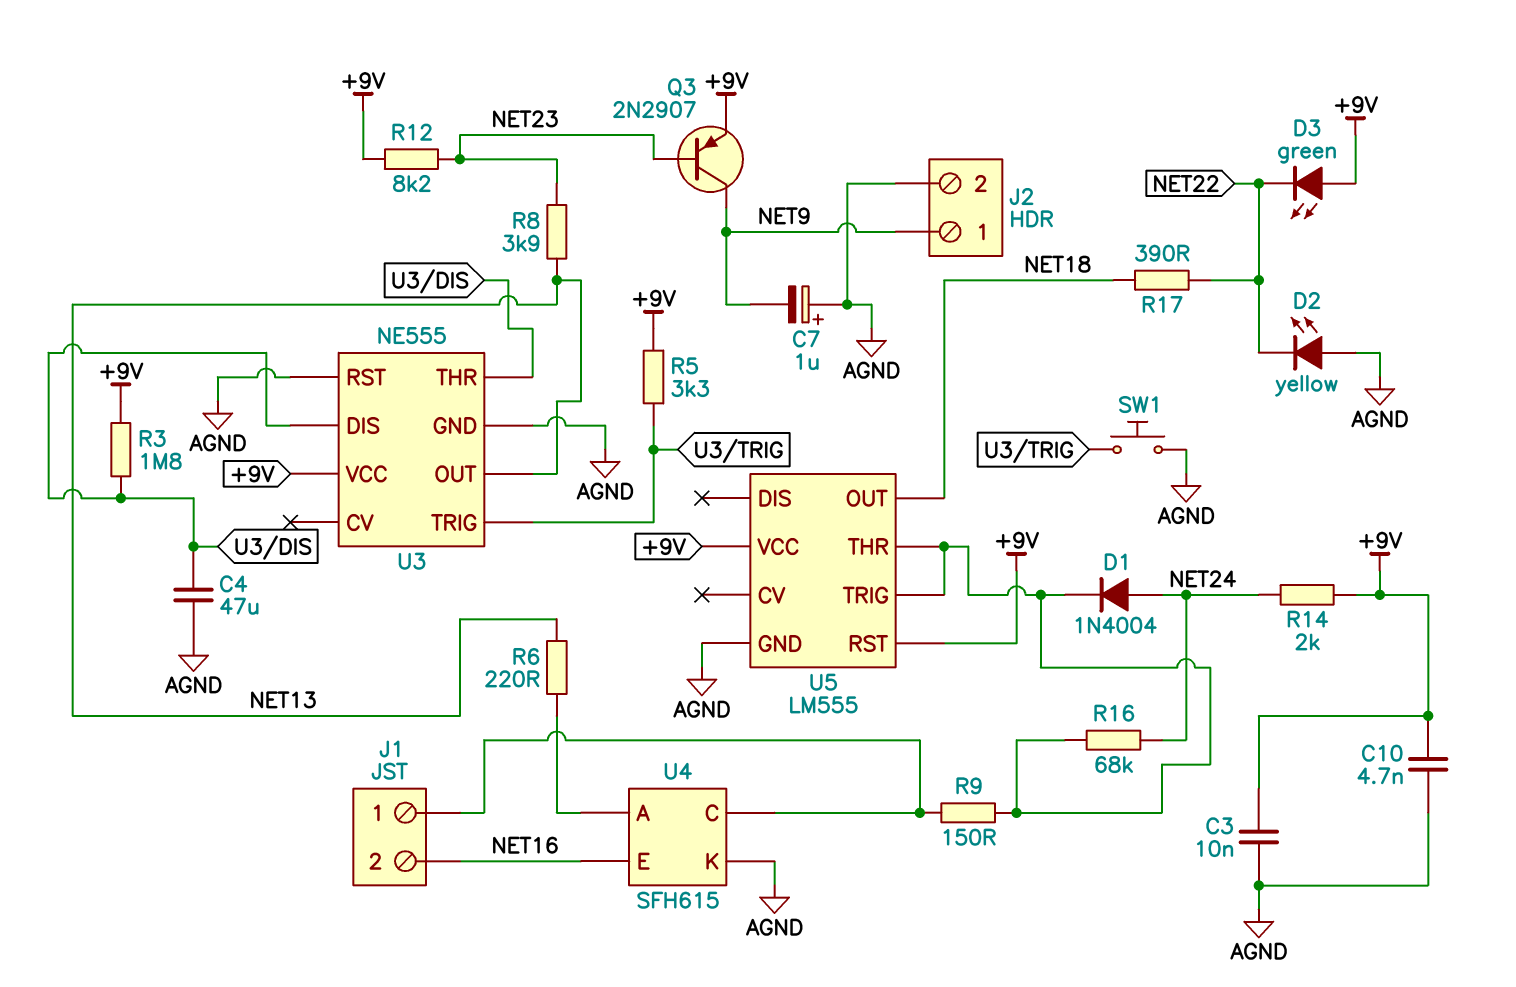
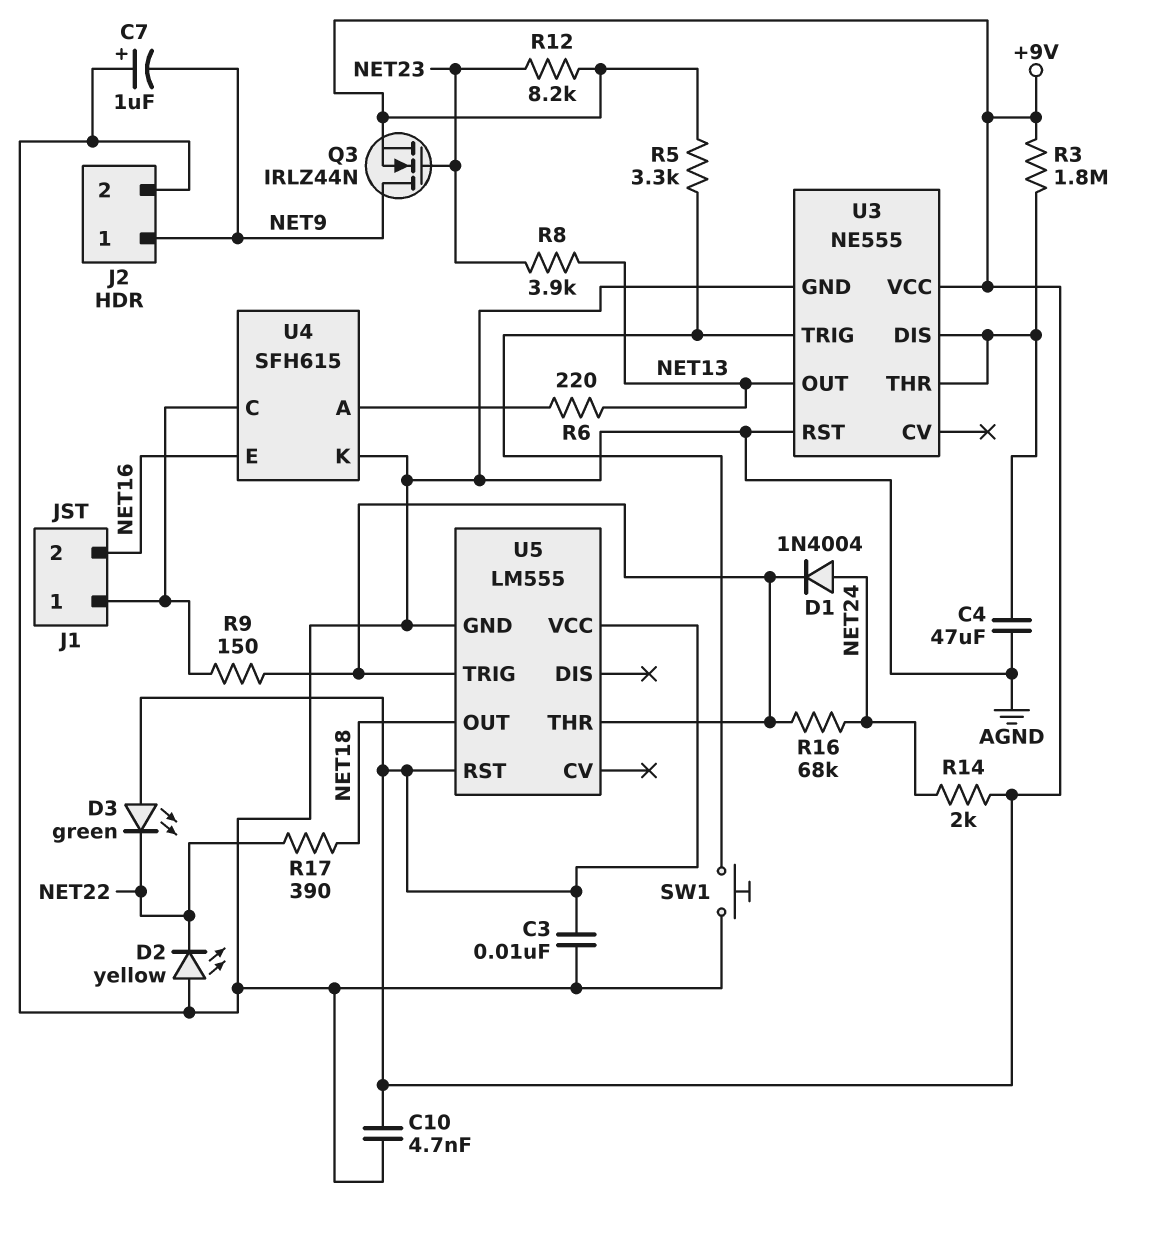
Q3: PNP 2N2907 (B NET23, C NET9, E +9V) -> NMOS IRLZ44N (G NET23, D NET9, S +9V)

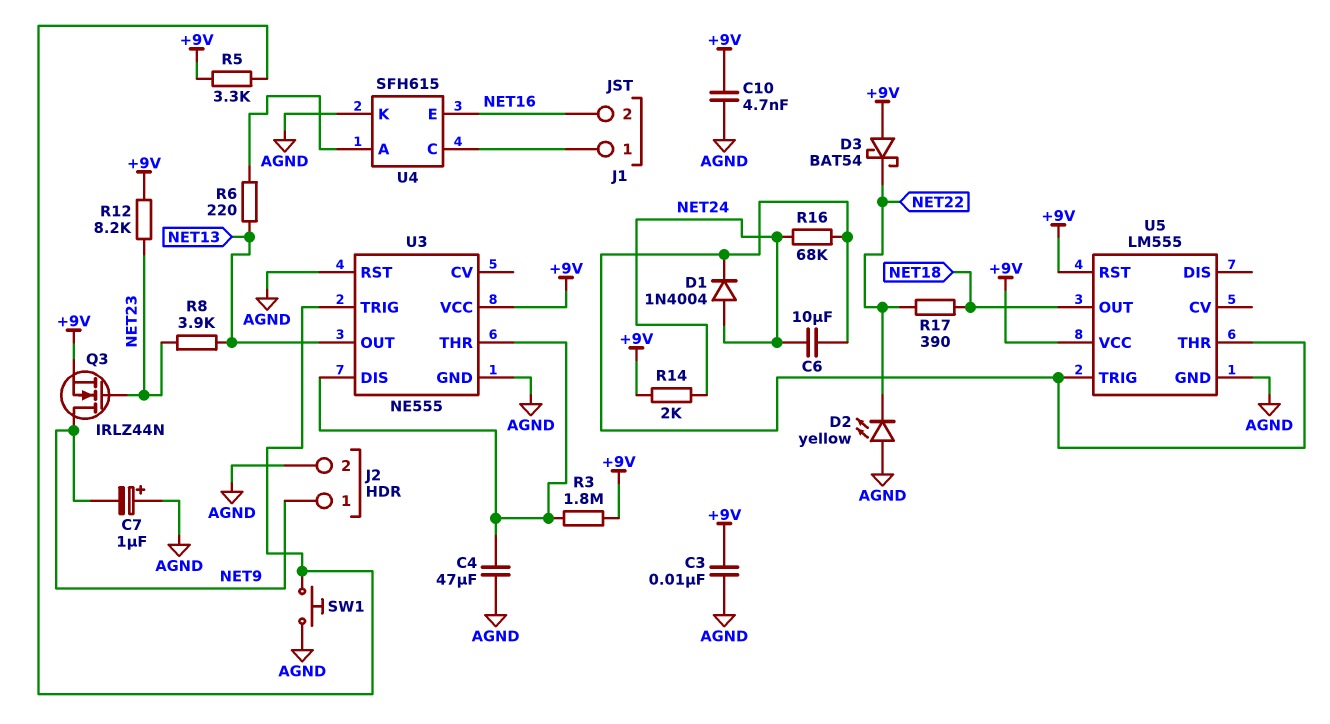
C6: none -> 10uF (NET24, U5/THR)
D3: LED green (A +9V, K NET22) -> schottky BAT54 (A +9V, K NET22)
R9: 150 (J1/1, U5/THR) -> none

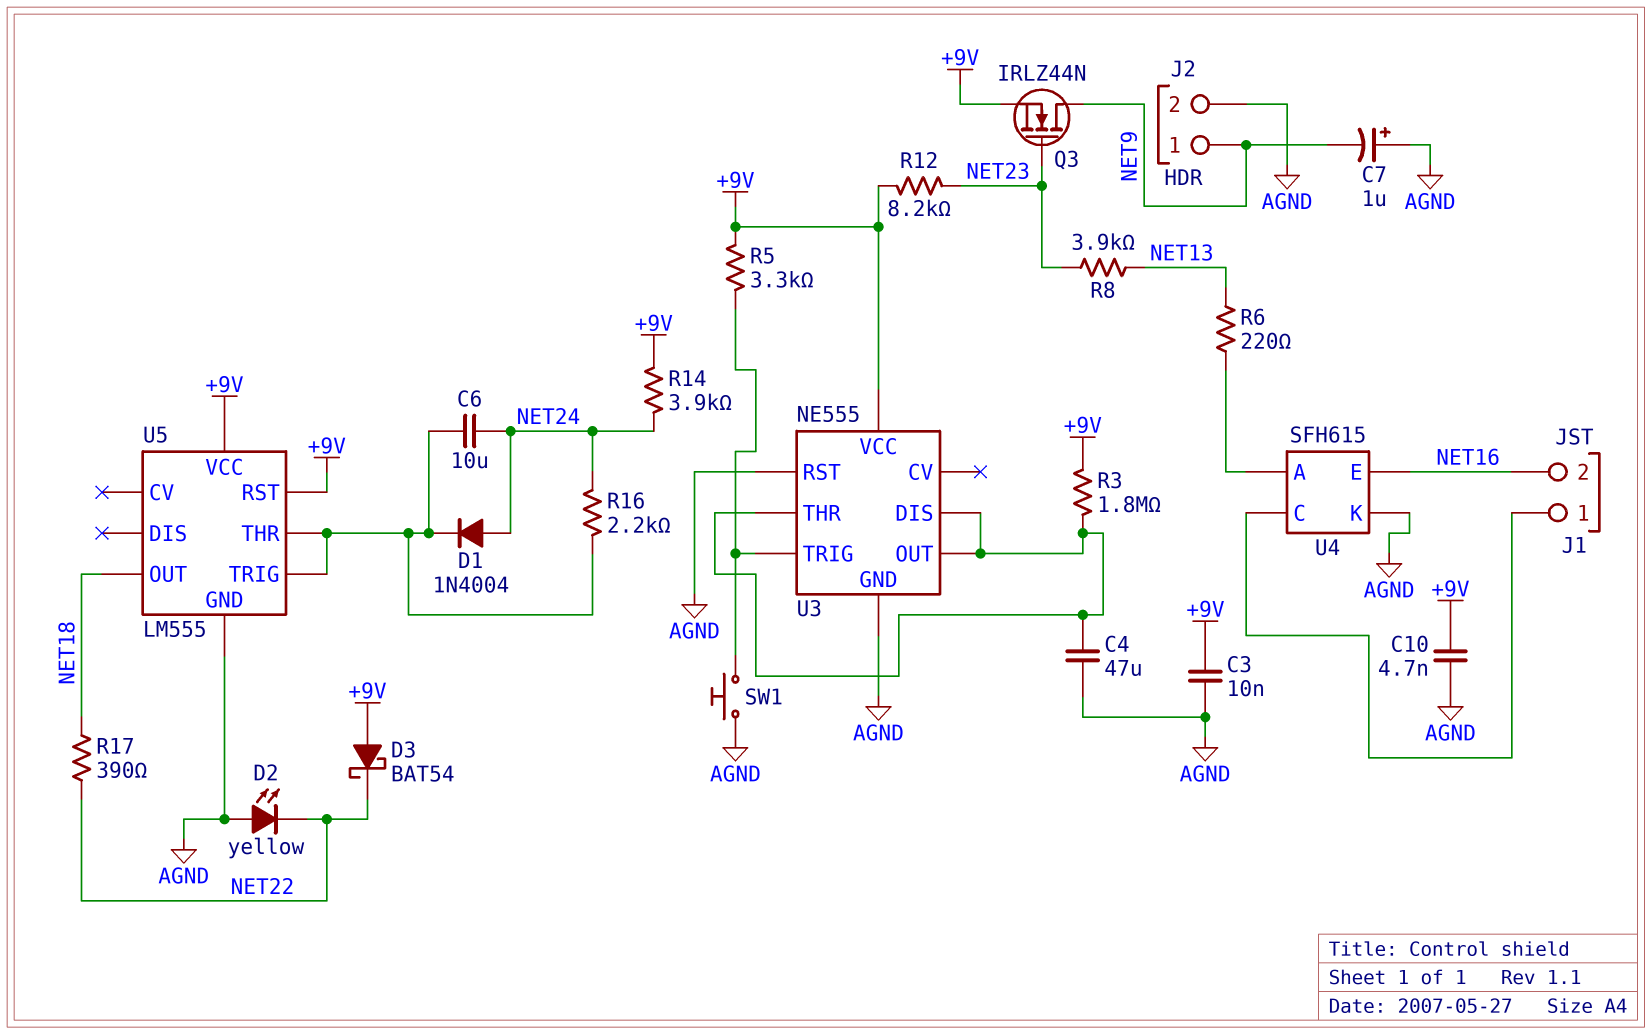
R14: 2k (+9V, NET24) -> 3.9k (+9V, NET24)
R16: 68k (NET24, U5/THR) -> 2.2k (NET24, U5/THR)
U3 pin OUT: NET13 -> U3/DIS

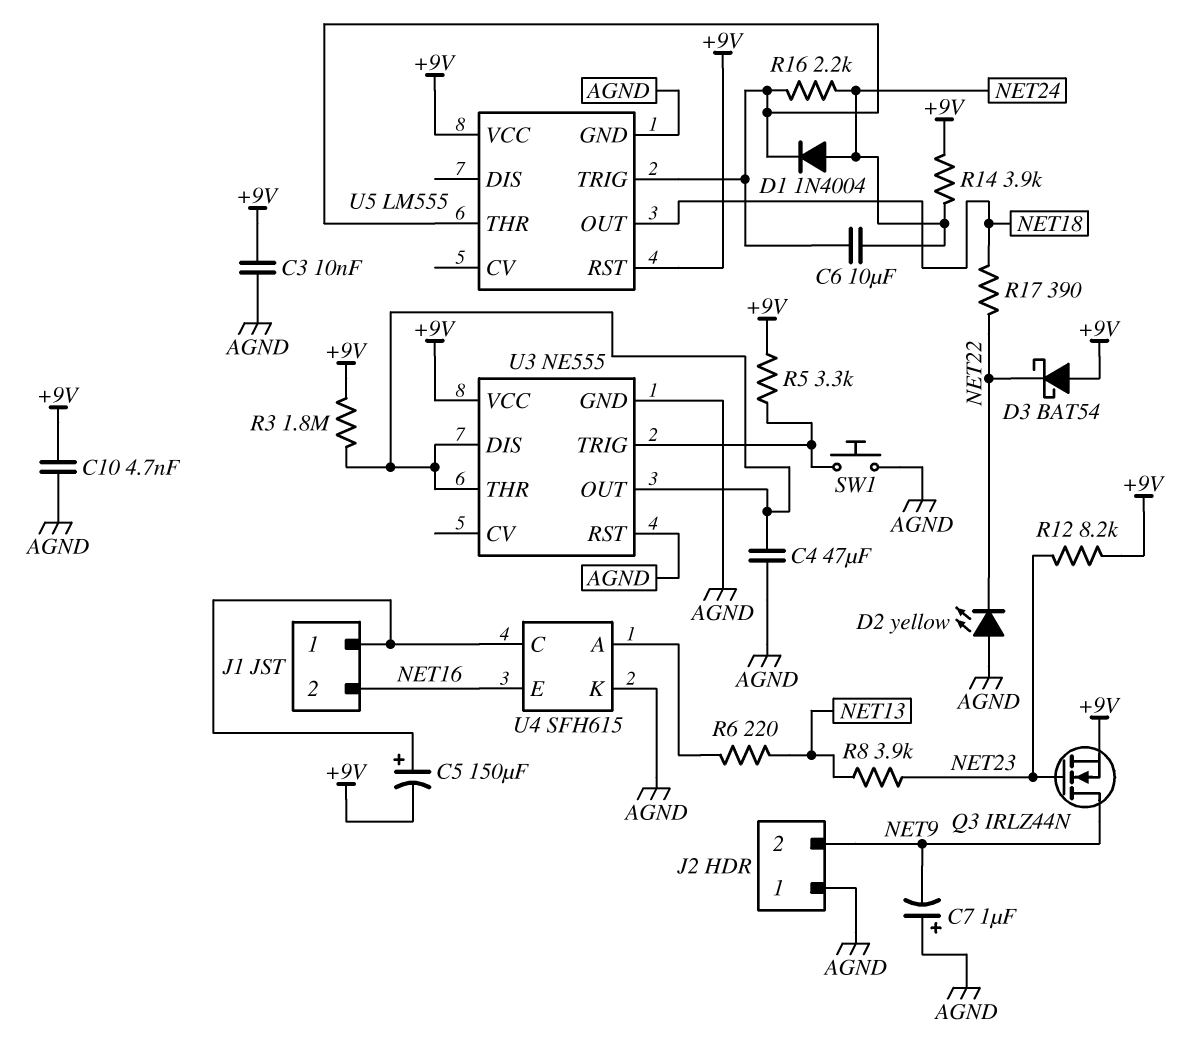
C5: none -> 150uF (plus J1/1, minus +9V)
J2 pin 1: NET9 -> AGND
J2 pin 2: AGND -> NET9

